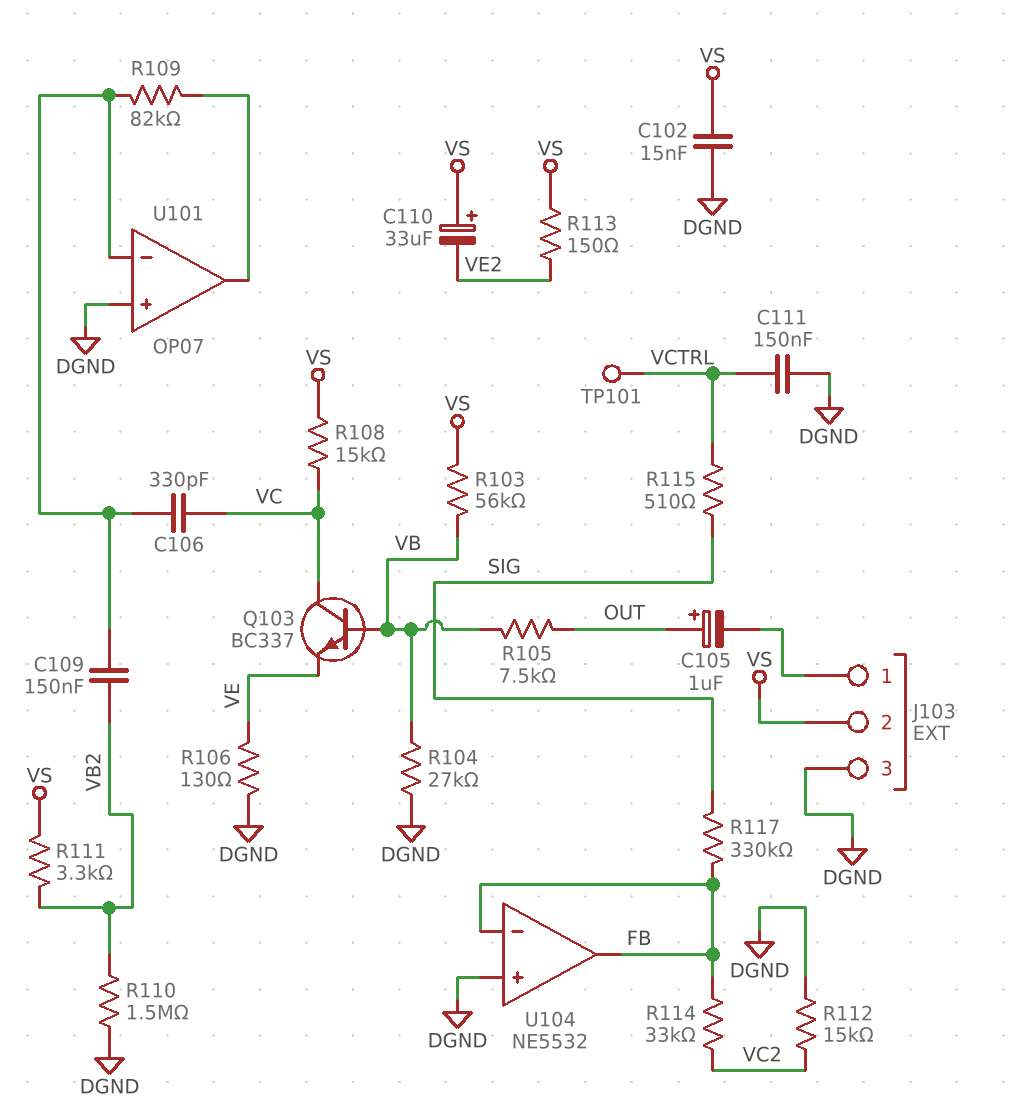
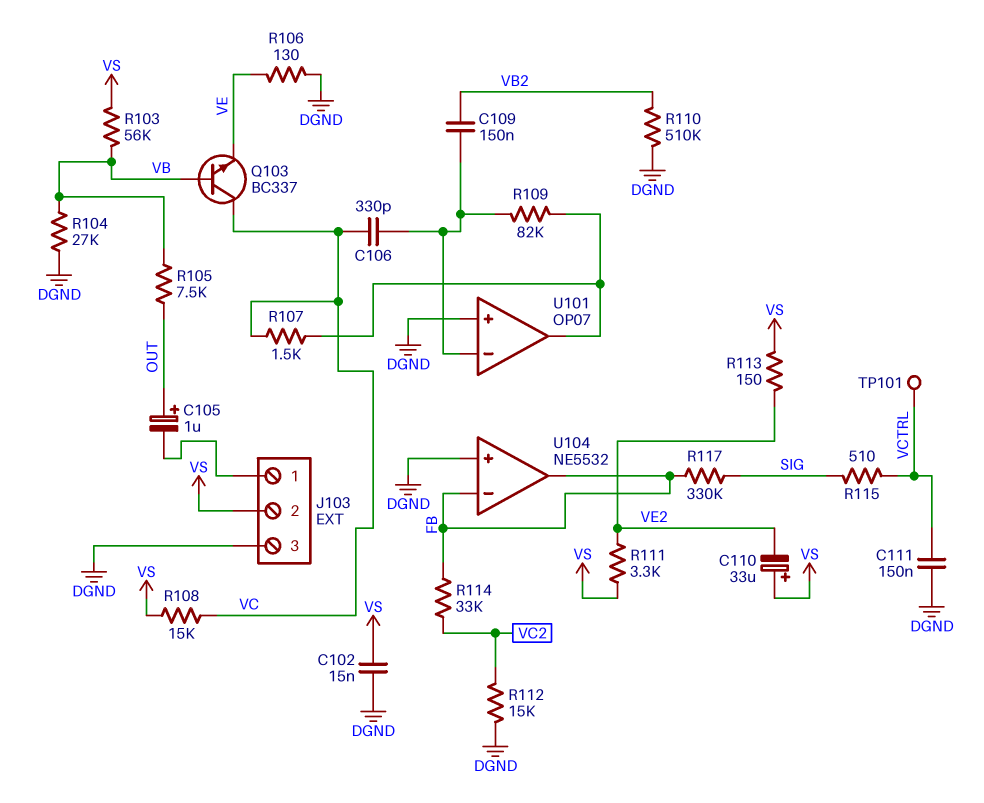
R107: none -> 1.5k (U101/out, VC)
R110: 1.5M (DGND, VB2) -> 510k (DGND, VB2)
R111: 3.3k (VB2, VS) -> 3.3k (VE2, VS)

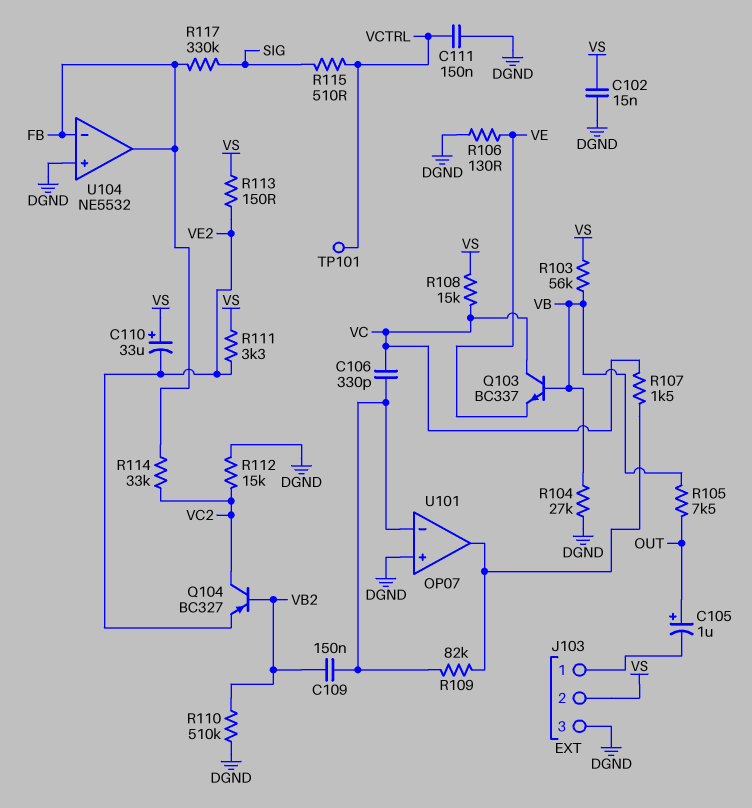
Q104: none -> PNP BC327 (B VB2, C VC2, E VE2)

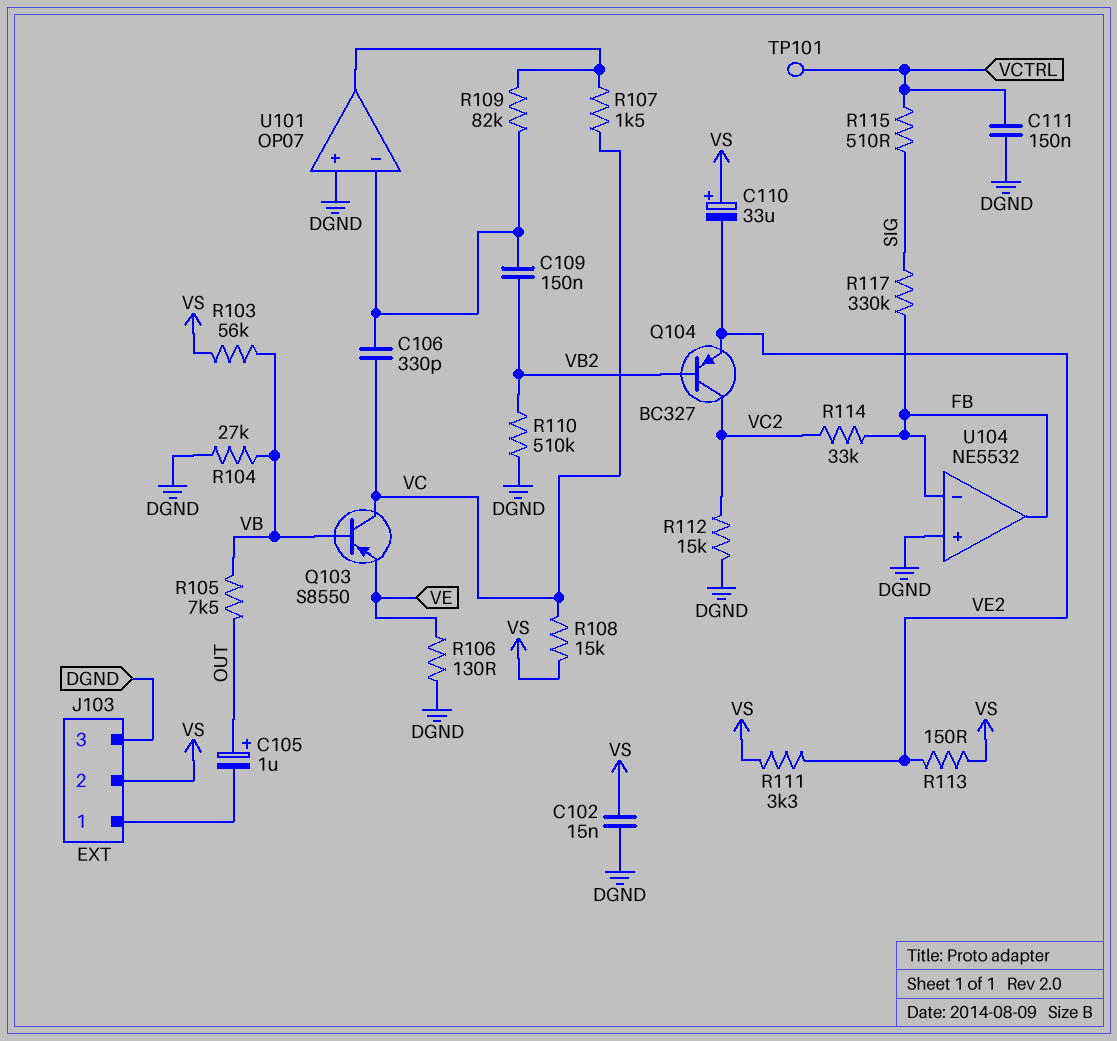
Q103: NPN BC337 (B VB, C VC, E VE) -> PNP S8550 (B VB, C VC, E VE)

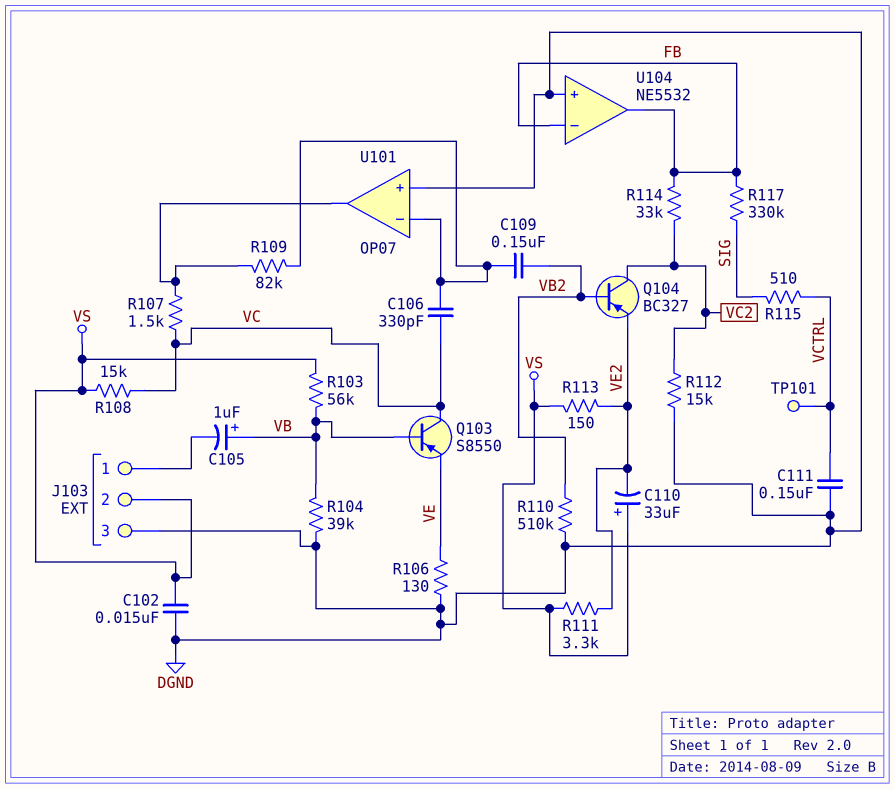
C105: 1uF (plus OUT, minus J103/1) -> 1uF (plus VB, minus J103/1)
R104: 27k (DGND, VB) -> 39k (DGND, VB)
R105: 7.5k (OUT, VB) -> none

